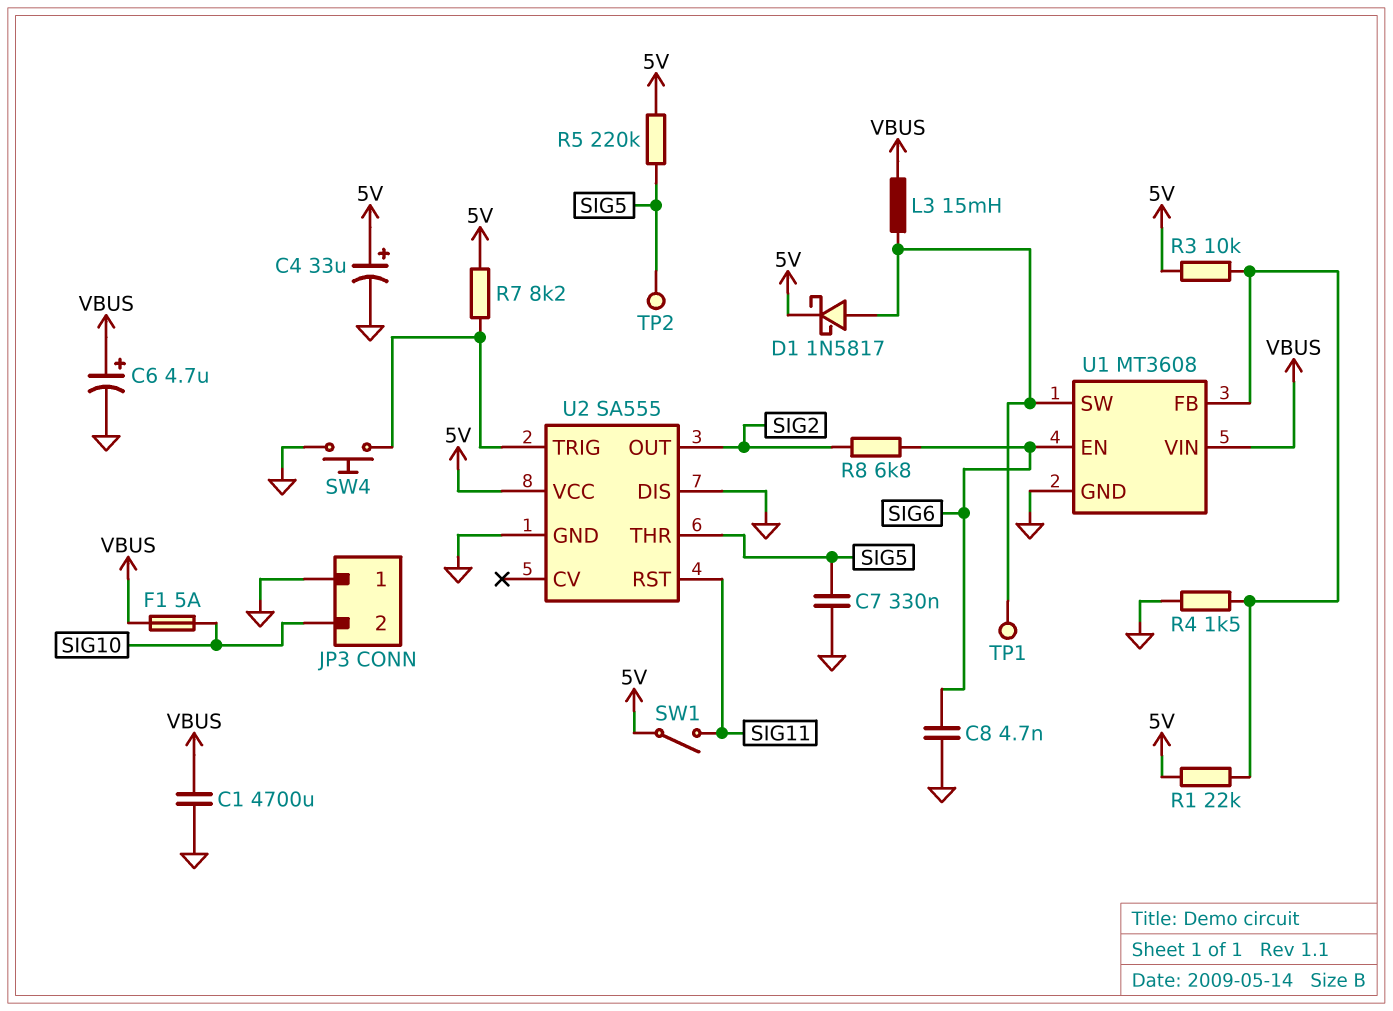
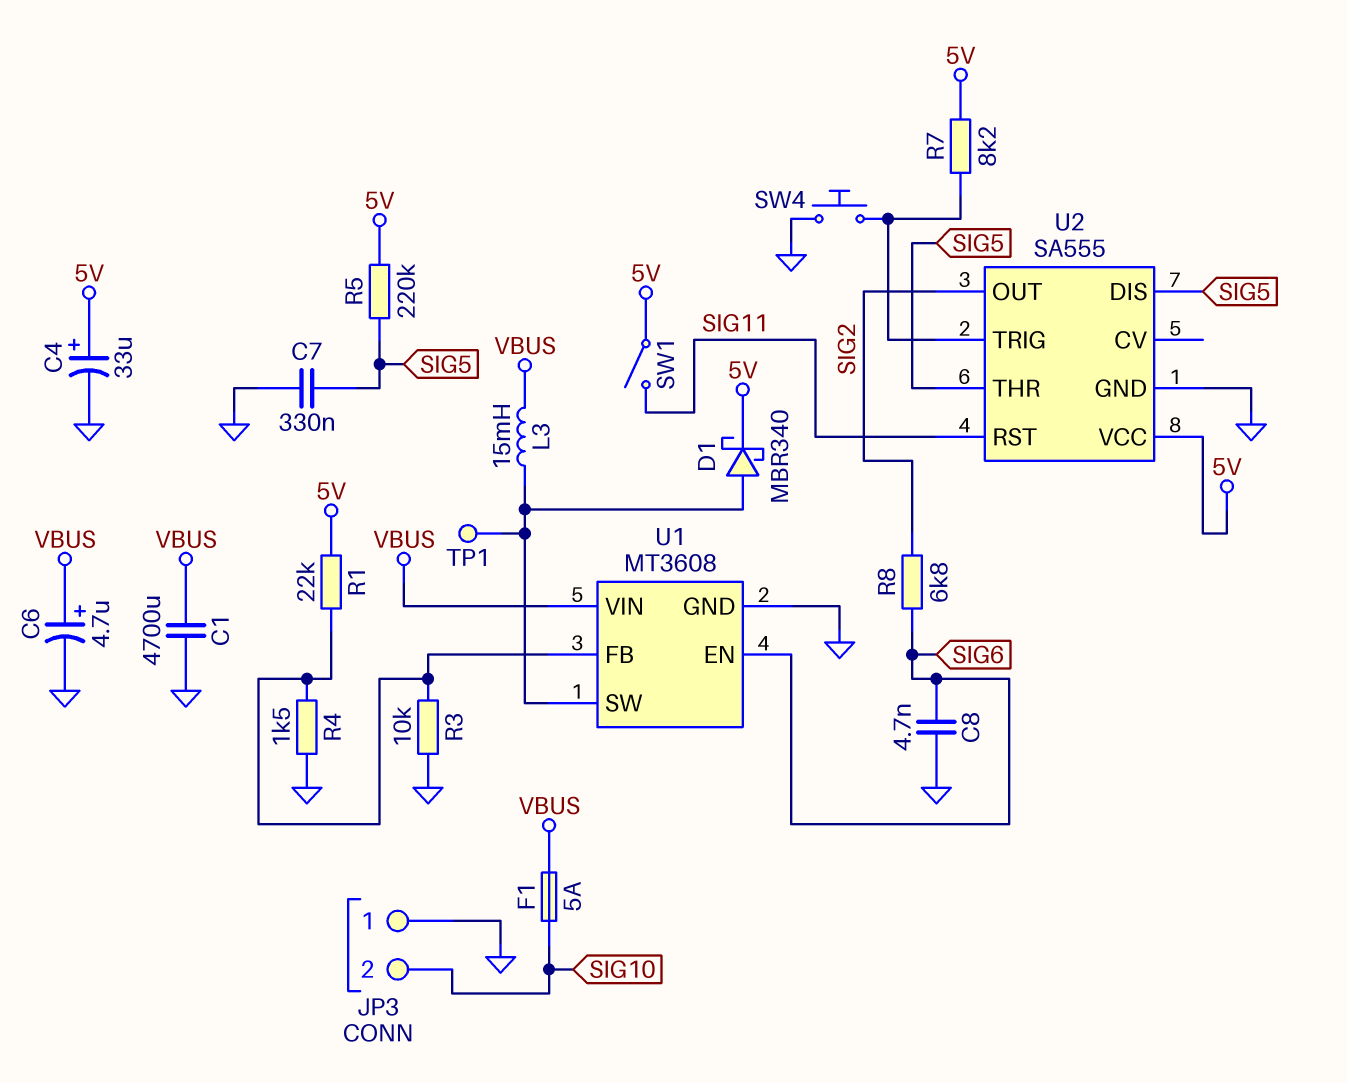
D1: schottky 1N5817 (A U1/SW, K 5V) -> schottky MBR340 (A U1/SW, K 5V)
R3: 10k (5V, U1/FB) -> 10k (GND, U1/FB)
TP2: test point (SIG5) -> none
U2 pin DIS: GND -> SIG5

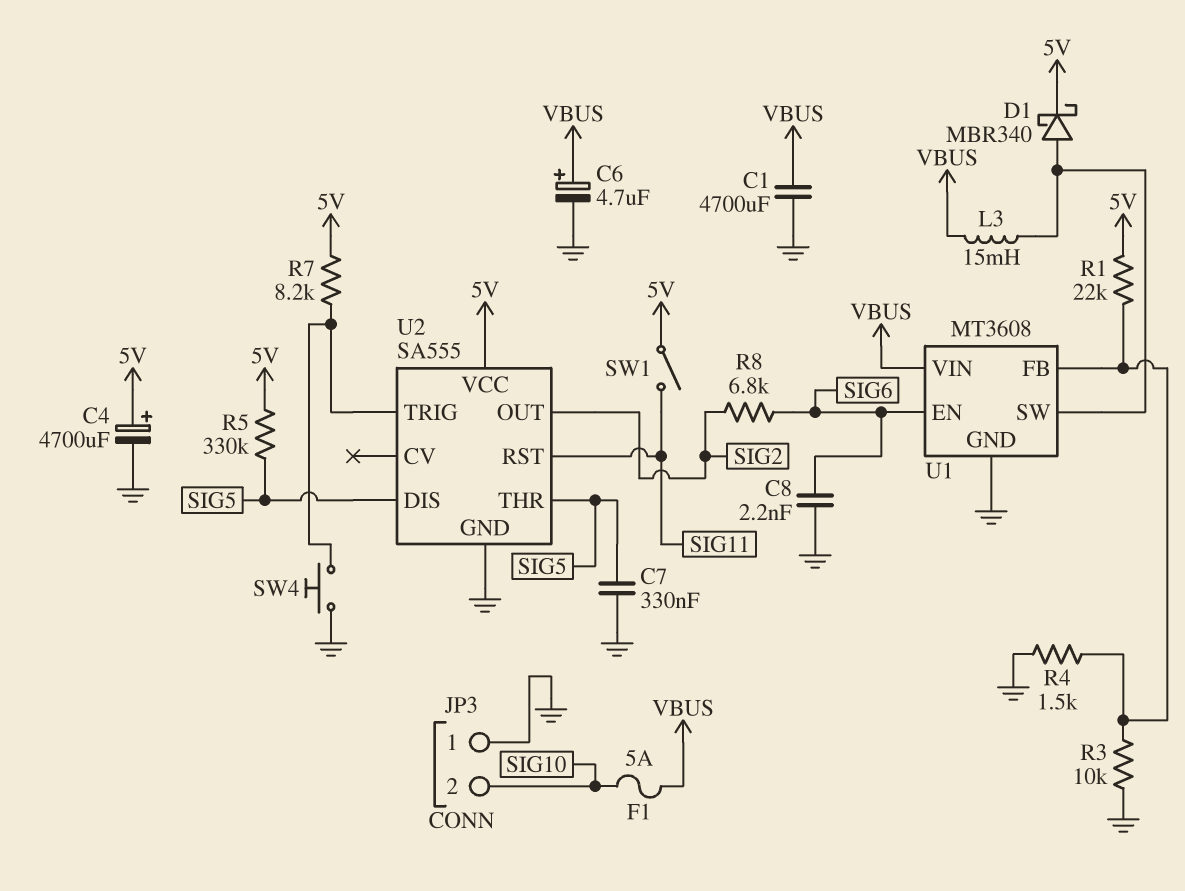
C4: 33uF (plus 5V, minus GND) -> 4700uF (plus 5V, minus GND)
C8: 4.7nF (GND, SIG6) -> 2.2nF (GND, SIG6)
R5: 220k (5V, SIG5) -> 330k (5V, SIG5)
TP1: test point (U1/SW) -> none

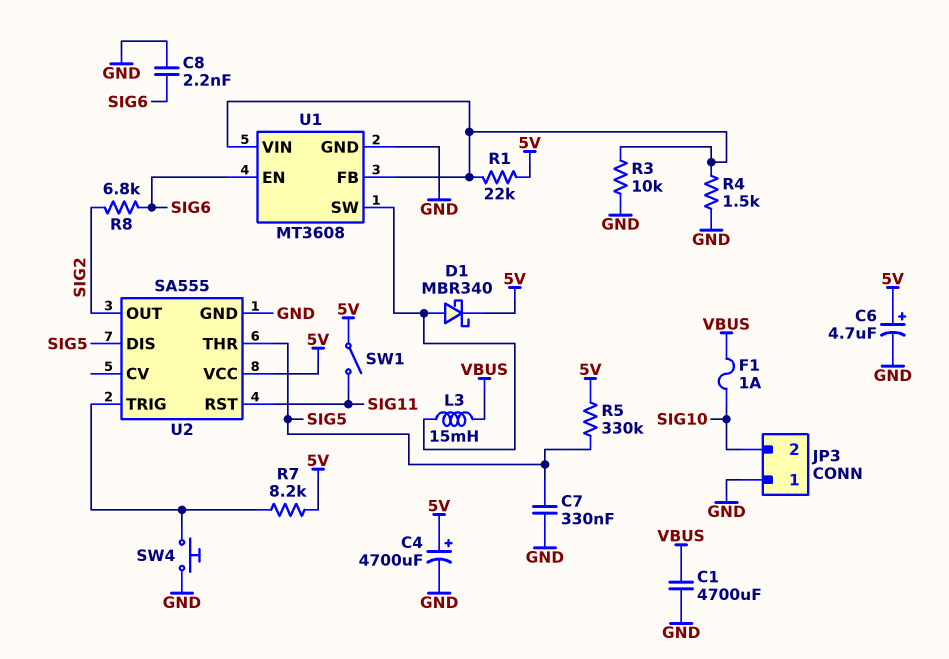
C6: 4.7uF (plus VBUS, minus GND) -> 4.7uF (plus 5V, minus GND)
F1: 5A (SIG10, VBUS) -> 1A (SIG10, VBUS)
U1 pin VIN: VBUS -> U1/FB

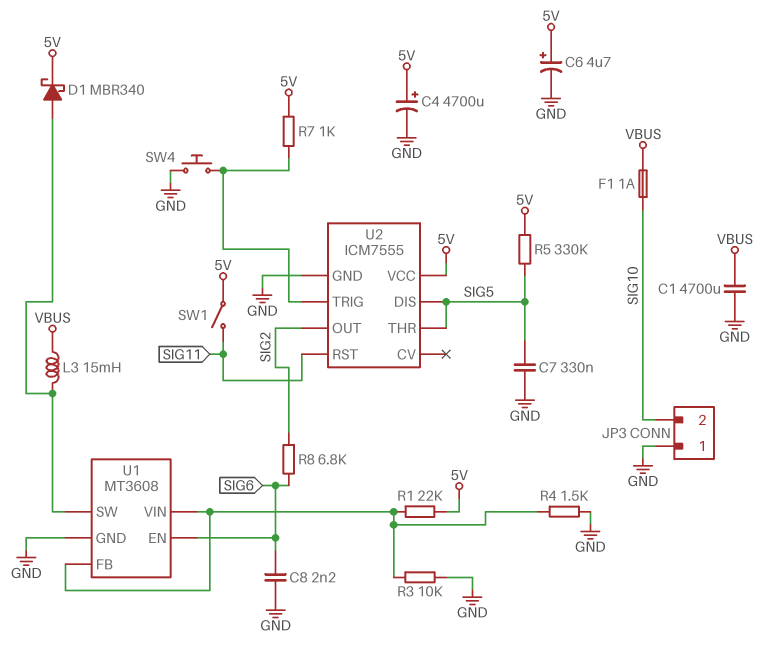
R7: 8.2k (5V, U2/TRIG) -> 1k (5V, U2/TRIG)
U2: SA555 -> ICM7555

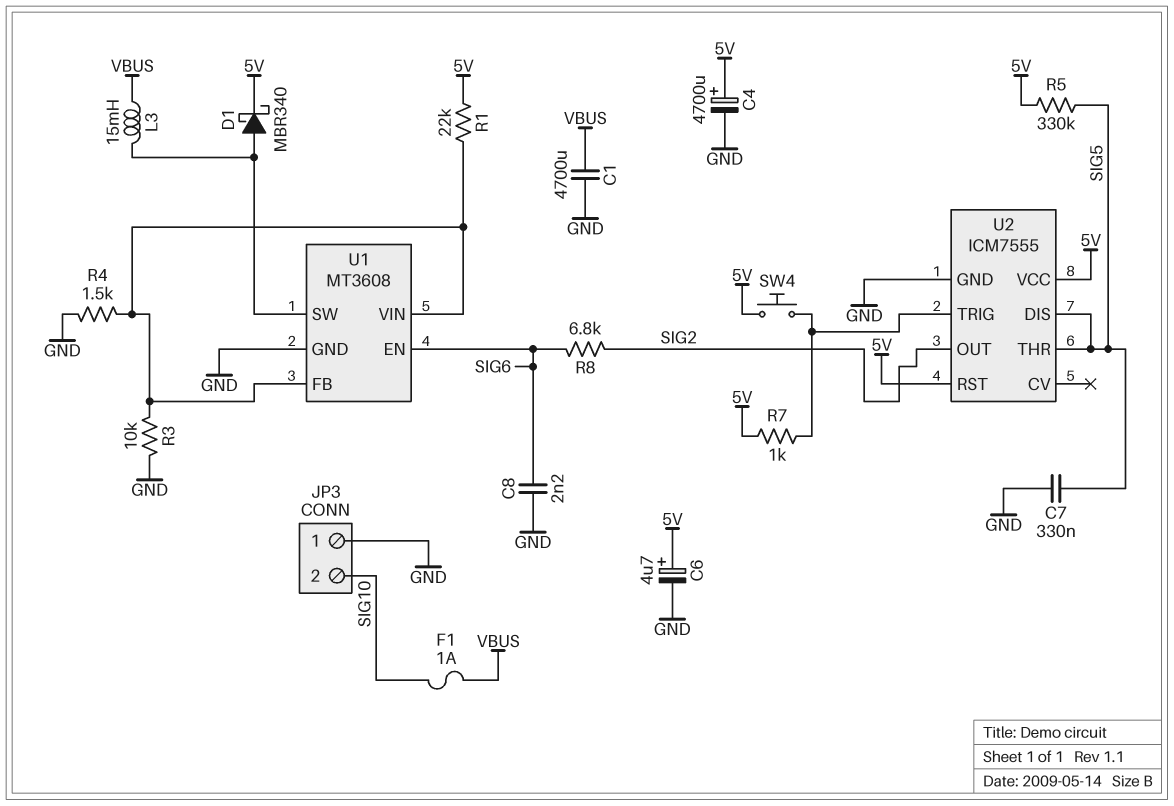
SW1: switch (5V, SIG11) -> none
SW4: button (GND, U2/TRIG) -> button (5V, U2/TRIG)
U2 pin RST: SIG11 -> 5V

